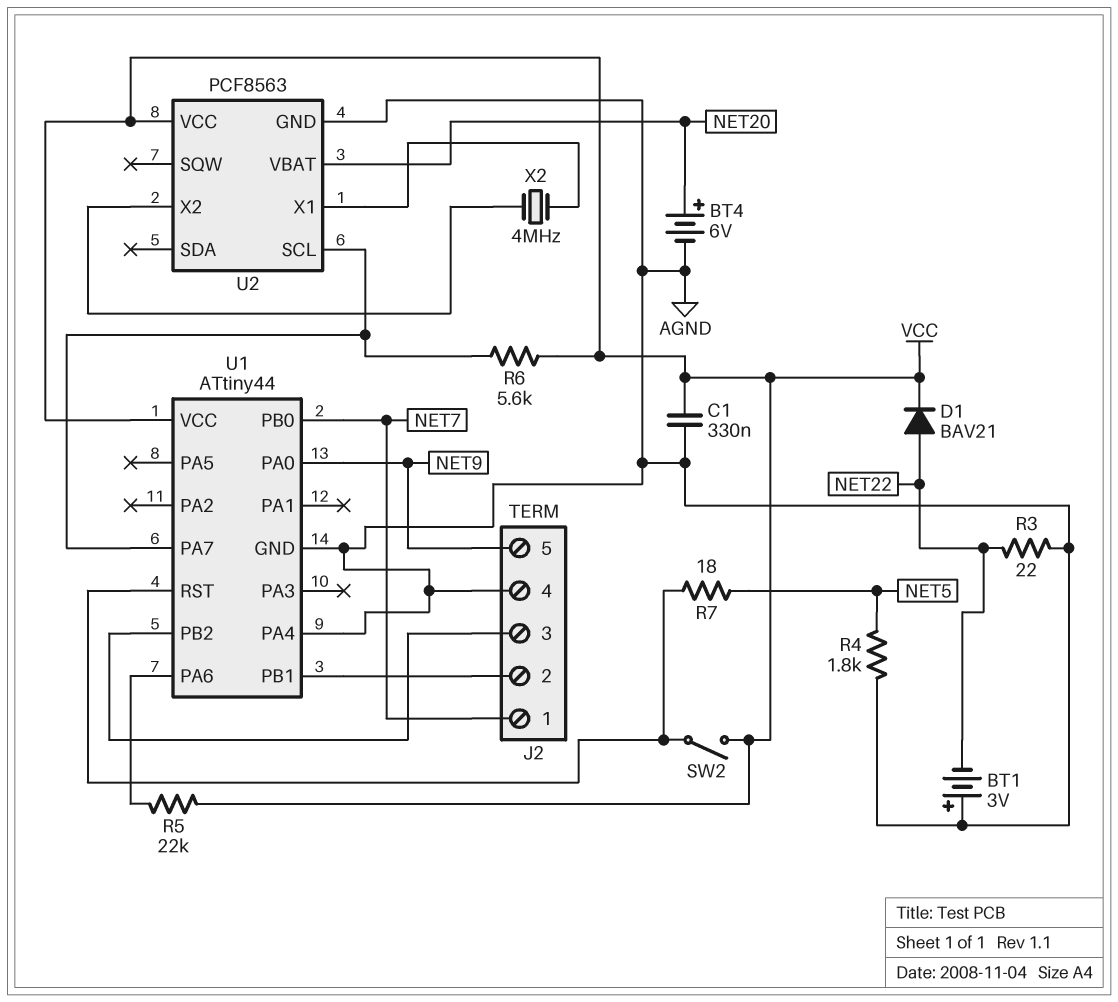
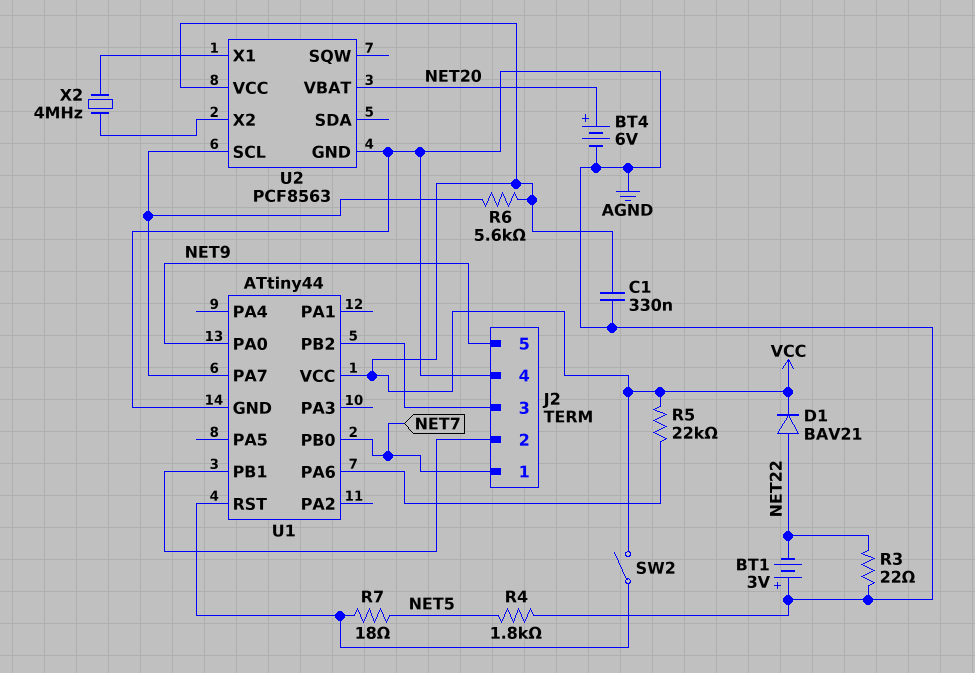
U1 pin PA4: AGND -> none

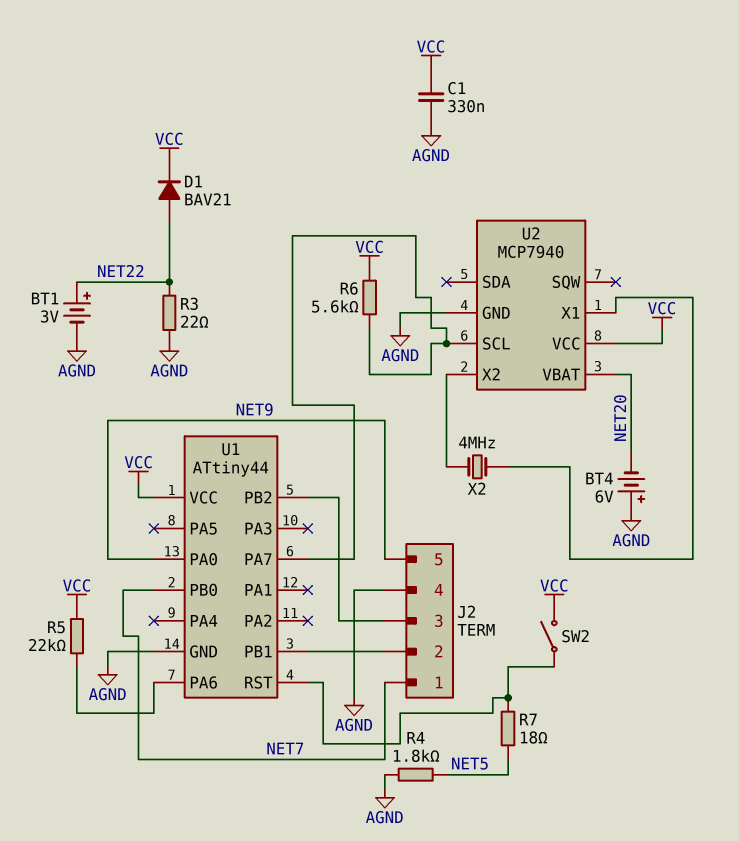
BT1: 3V (plus AGND, minus NET22) -> 3V (plus NET22, minus AGND)
BT4: 6V (plus NET20, minus AGND) -> 6V (plus AGND, minus NET20)
U2: PCF8563 -> MCP7940

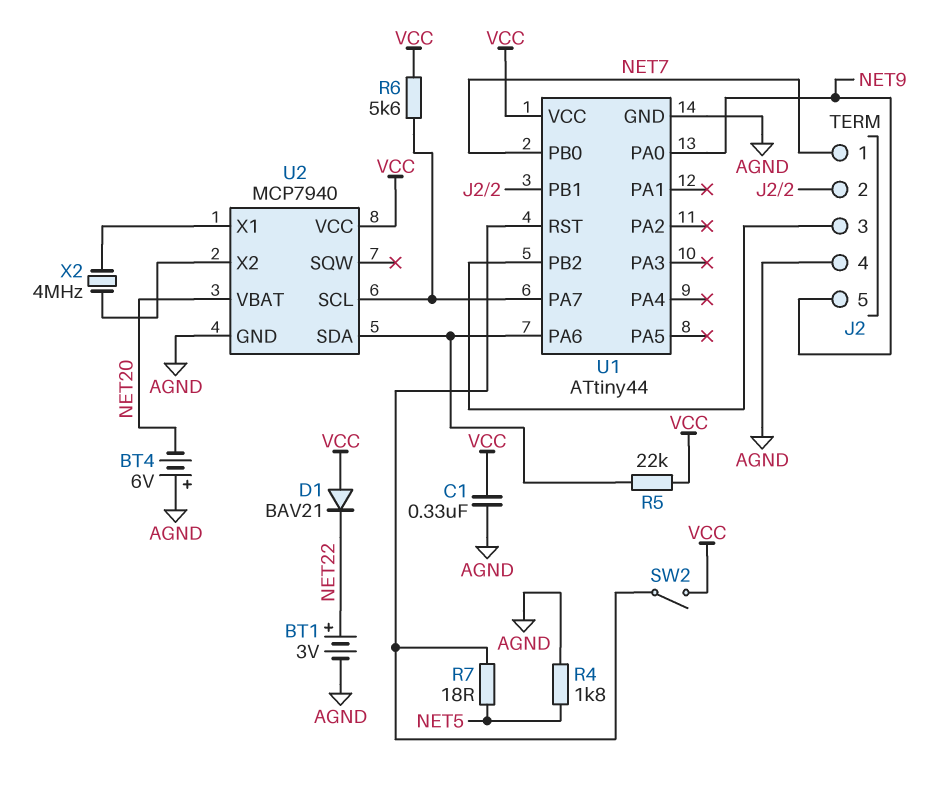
D1: diode BAV21 (A NET22, K VCC) -> diode BAV21 (A VCC, K NET22)
R3: 22 (AGND, NET22) -> none
U2 pin SDA: none -> U1/PA6

